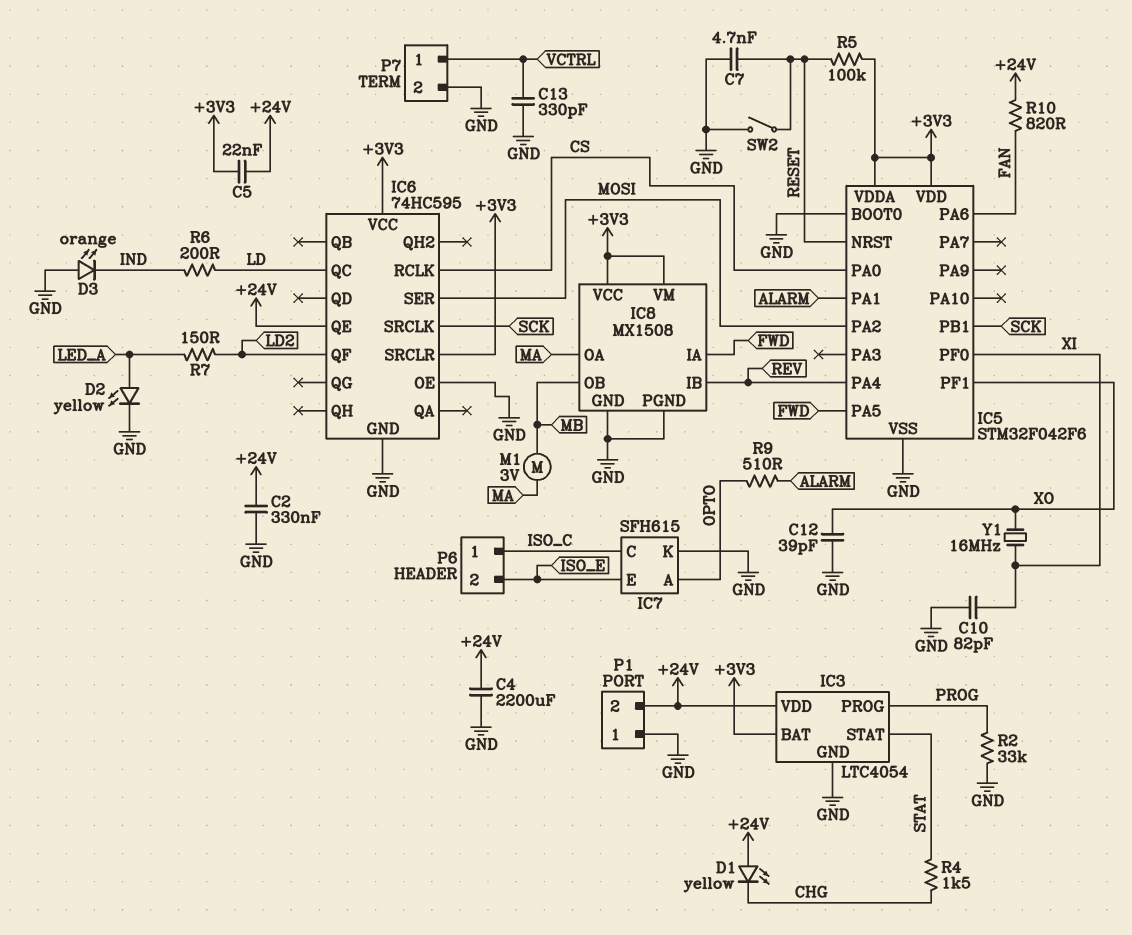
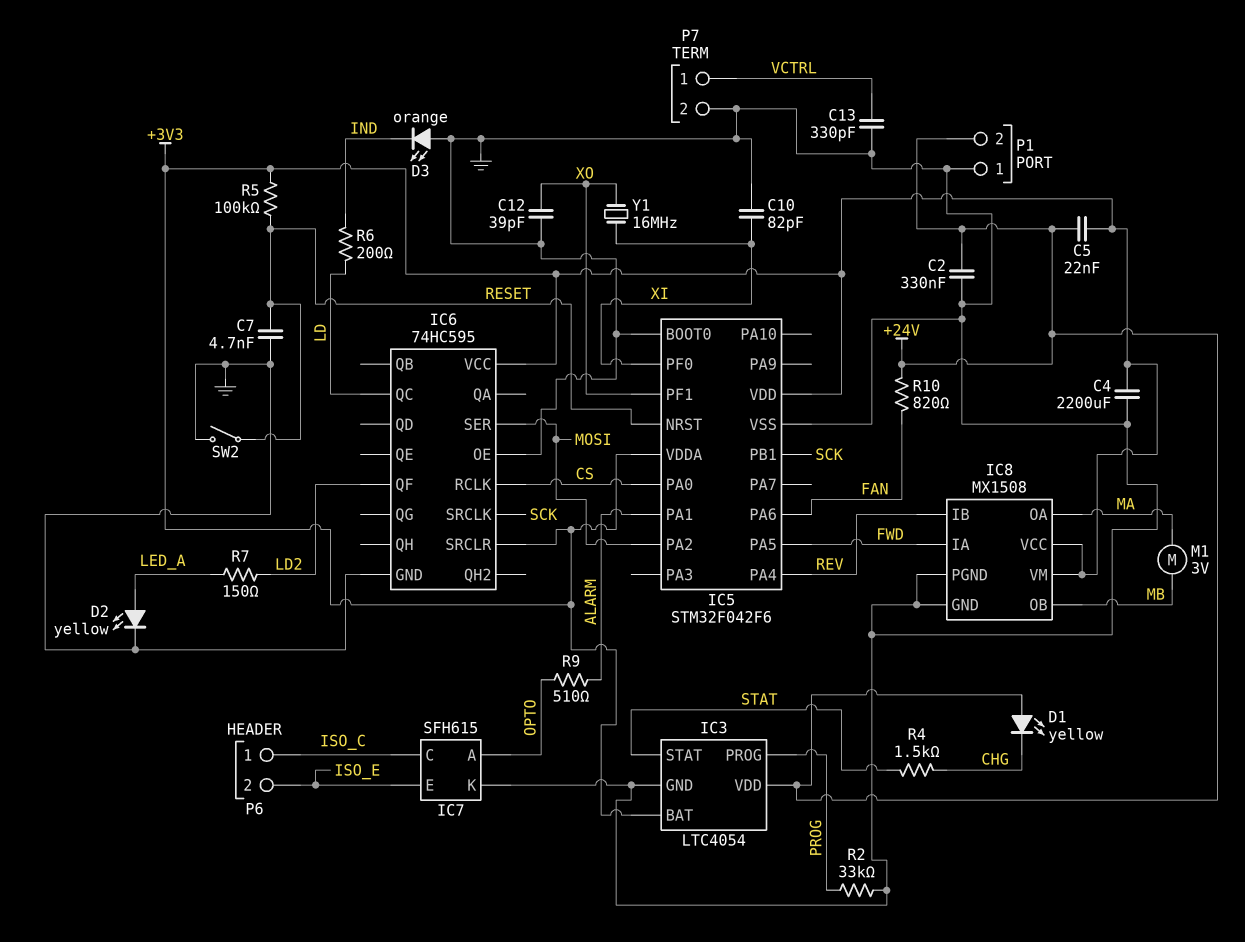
C4: 2200uF (+24V, GND) -> 2200uF (+3V3, GND)
IC6 pin QE: +24V -> none

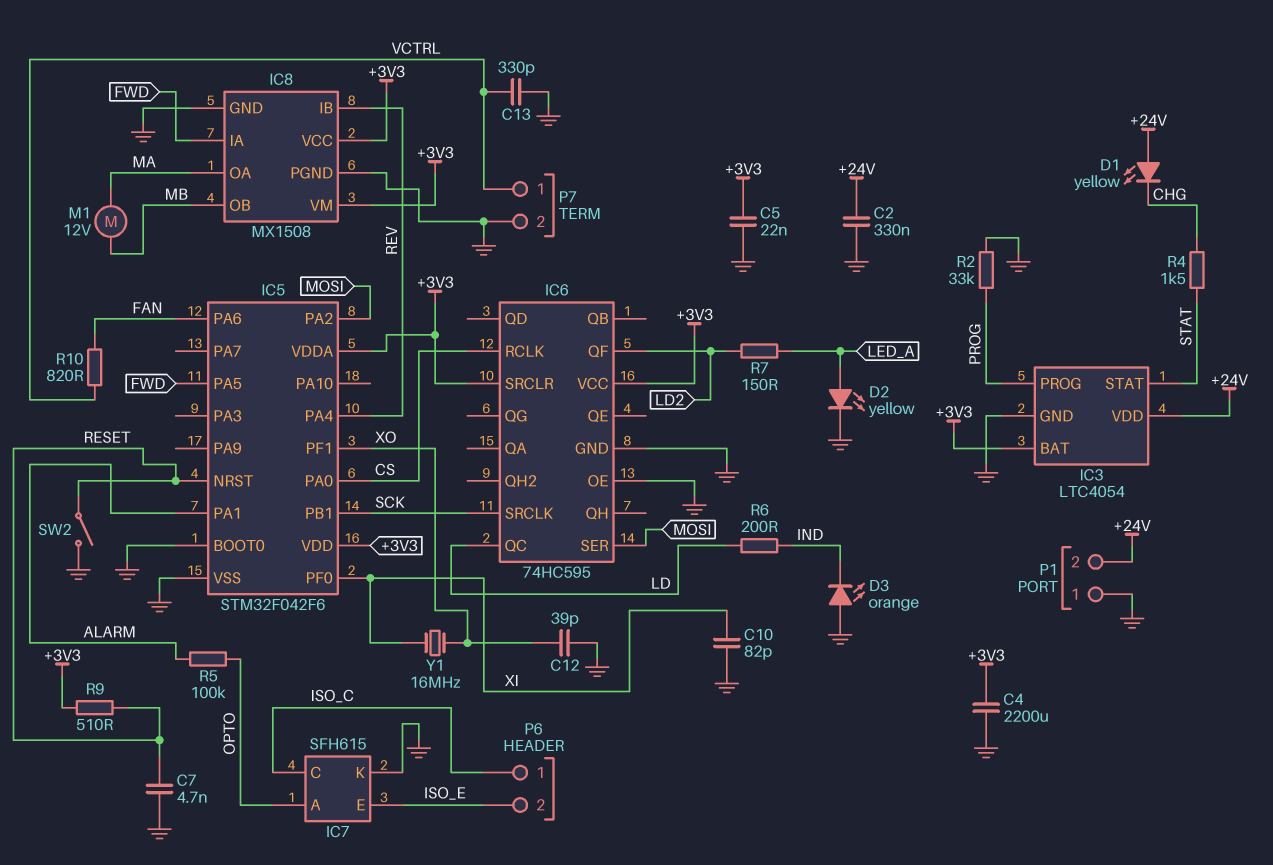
C5: 22nF (+3V3, +24V) -> 22nF (+3V3, GND)
M1: motor 3V (MA, MB) -> motor 12V (MA, MB)
R5: 100k (+3V3, RESET) -> 100k (ALARM, OPTO)
R9: 510 (ALARM, OPTO) -> 510 (+3V3, RESET)
R10: 820 (+24V, FAN) -> 820 (FAN, VCTRL)

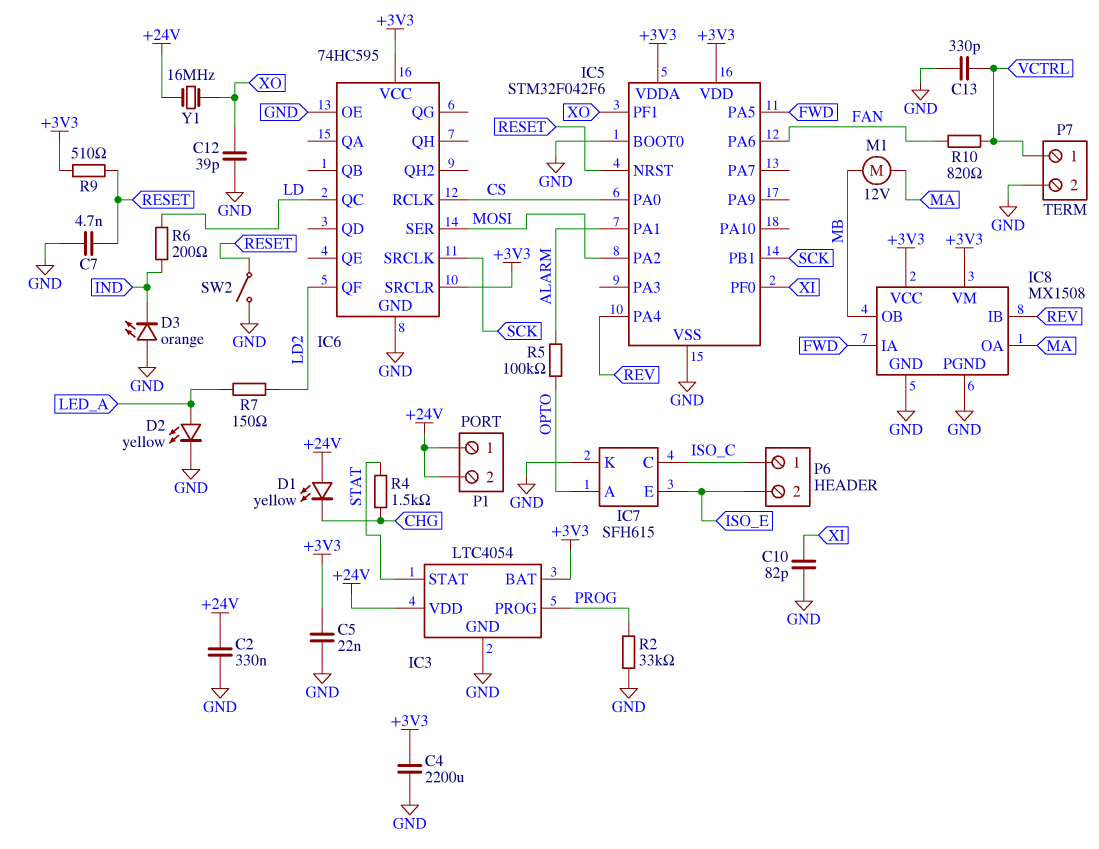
P1 pin 1: GND -> +24V
Y1: 16MHz (XI, XO) -> 16MHz (+24V, XO)

